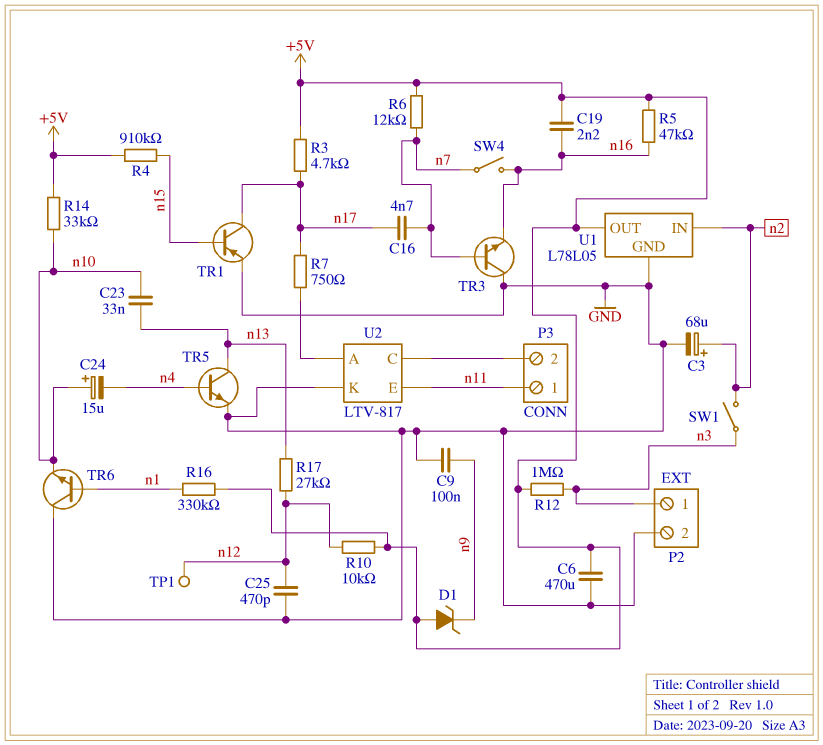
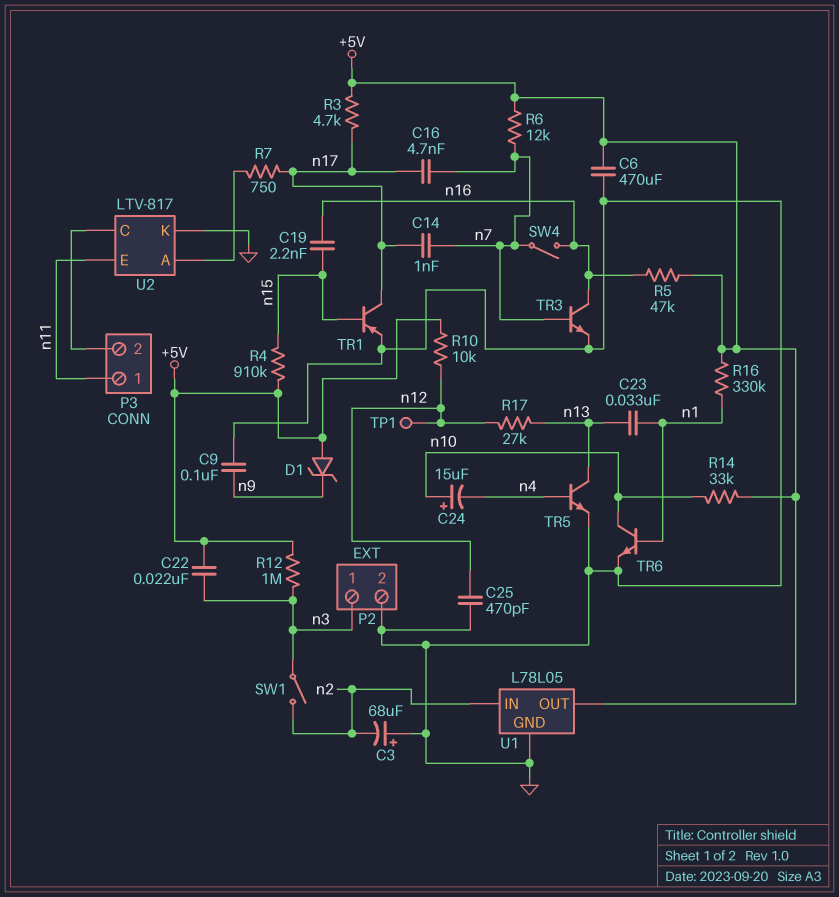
C3: 68uF (plus n2, minus GND) -> 68uF (plus GND, minus n2)
C14: none -> 1nF (n7, n17)
C19: 2.2nF (+5V, n16) -> 2.2nF (n15, n16)
C22: none -> 22nF (+5V, n3)
C23: 33nF (n10, n13) -> 33nF (n1, n13)
TR3: NPN (B n7, C GND, E n16) -> NPN (B n7, C n16, E GND)
TR6: NPN (B n1, C GND, E n10) -> NPN (B n1, C n10, E GND)

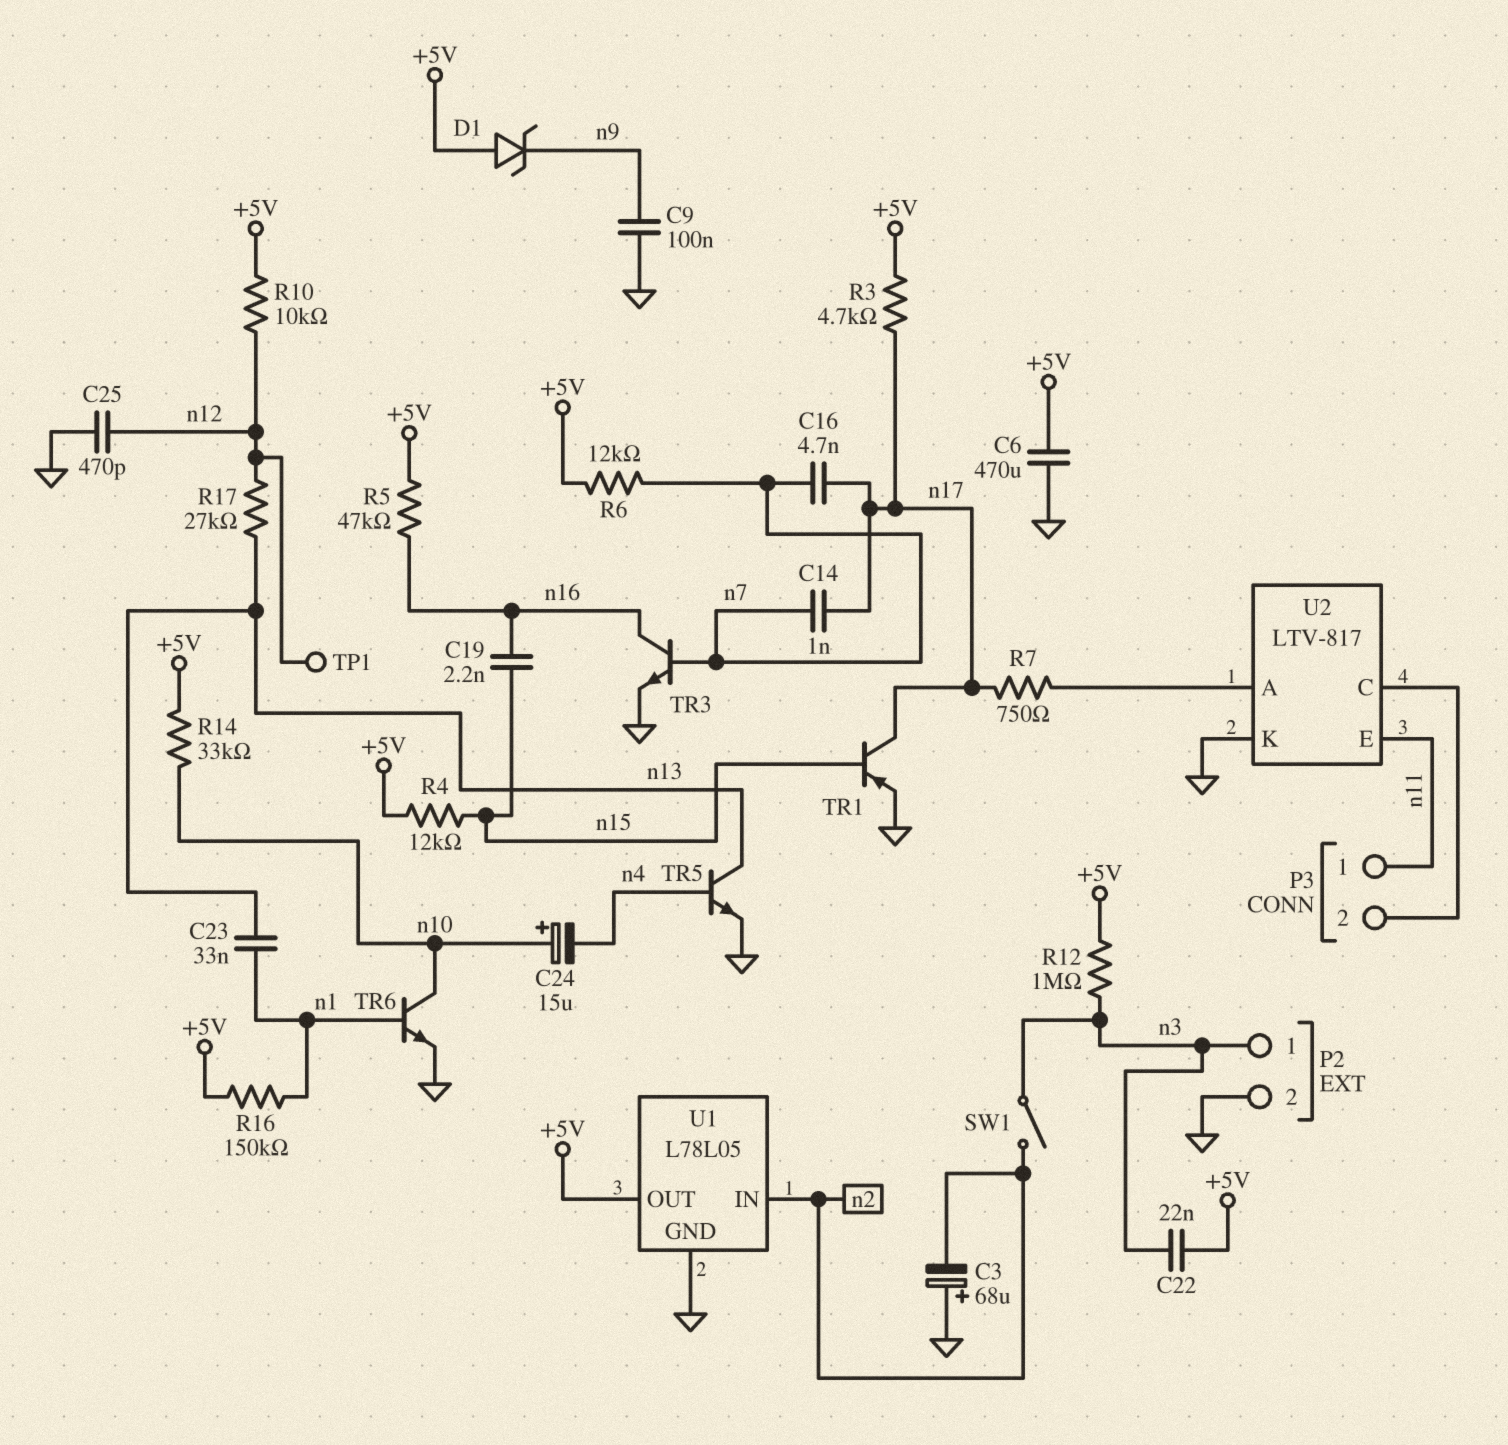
R4: 910k (+5V, n15) -> 12k (+5V, n15)
R16: 330k (+5V, n1) -> 150k (+5V, n1)
SW4: switch (n7, n16) -> none

